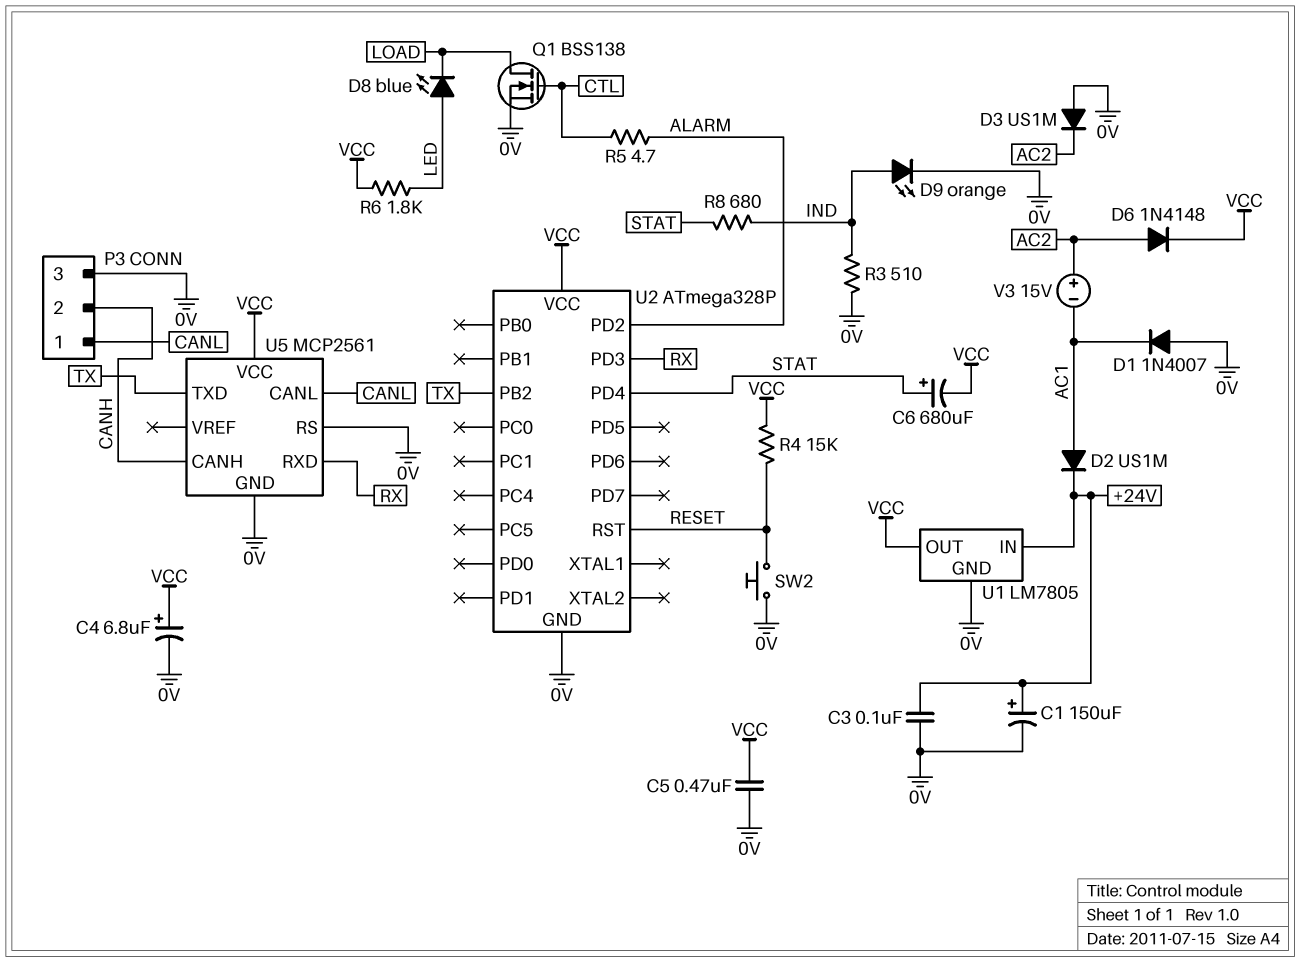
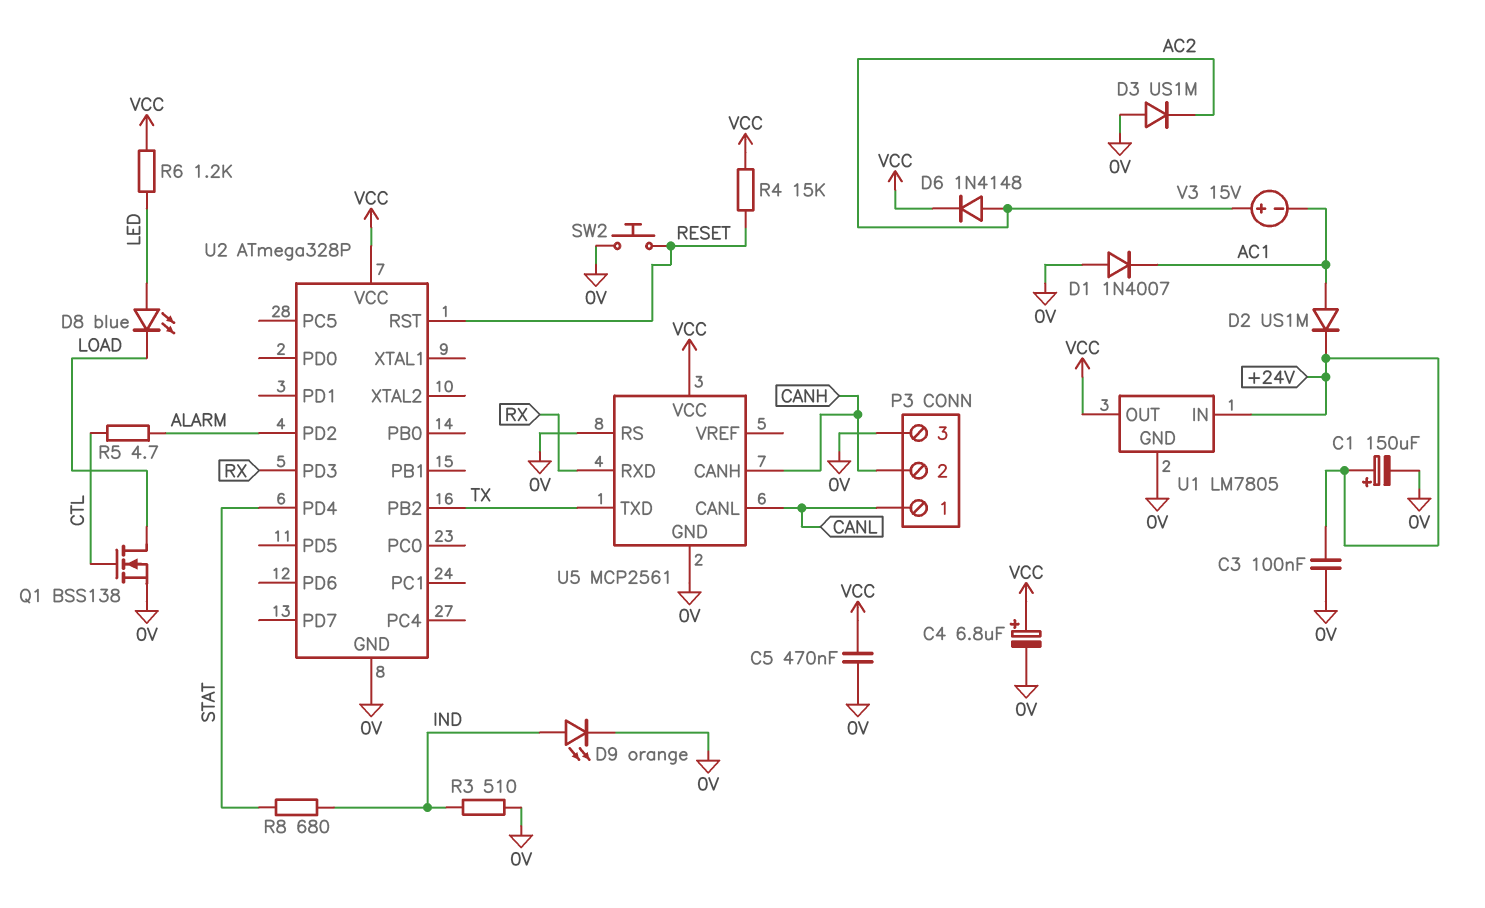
C6: 680uF (plus STAT, minus VCC) -> none
R6: 1.8k (LED, VCC) -> 1.2k (LED, VCC)

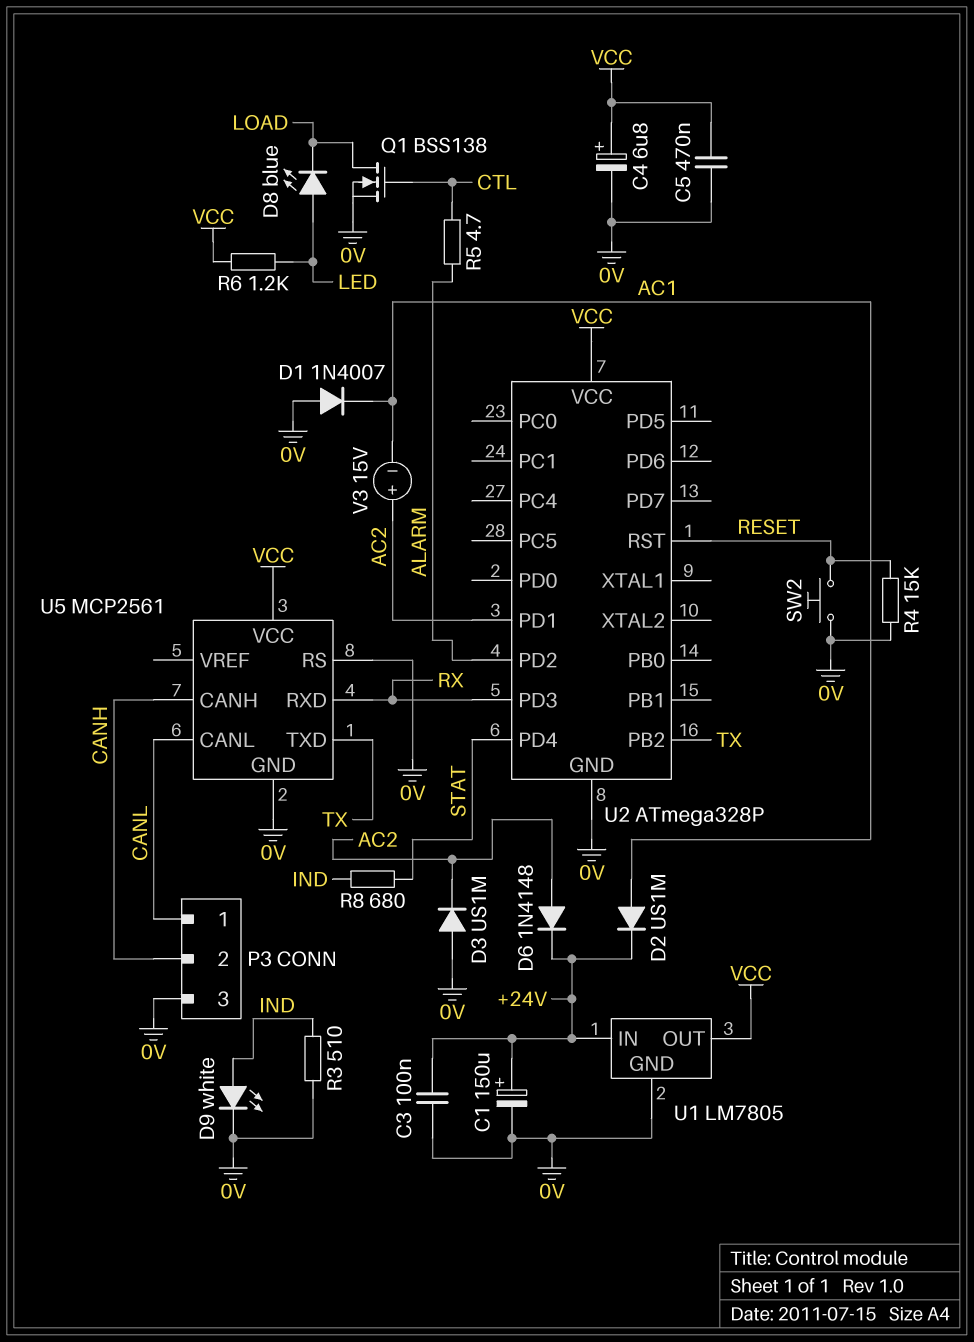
D6: diode 1N4148 (A AC2, K VCC) -> diode 1N4148 (A AC2, K +24V)
D9: LED orange (A IND, K 0V) -> LED white (A IND, K 0V)
R4: 15k (RESET, VCC) -> 15k (0V, RESET)
U2 pin PD1: none -> AC2

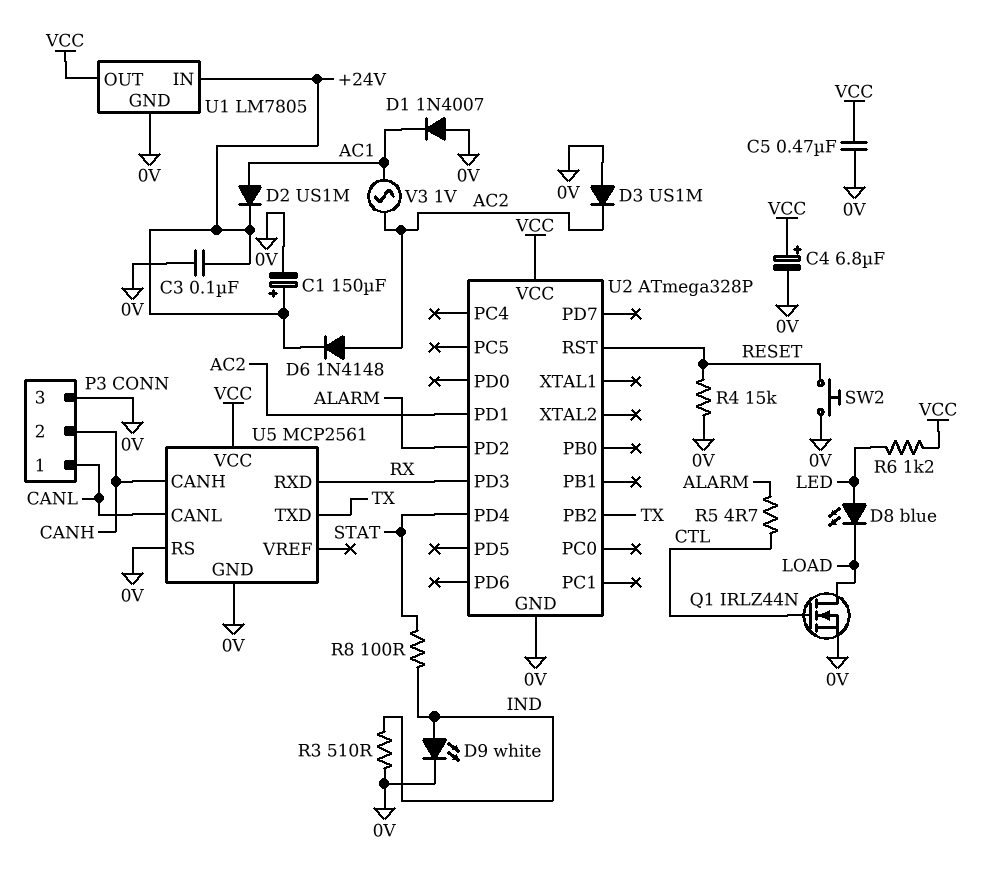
Q1: NMOS BSS138 (G CTL, D LOAD, S 0V) -> NMOS IRLZ44N (G CTL, D LOAD, S 0V)
R8: 680 (IND, STAT) -> 100 (IND, STAT)
V3: 15V (plus AC2, minus AC1) -> AC 1V (AC1, AC2)

